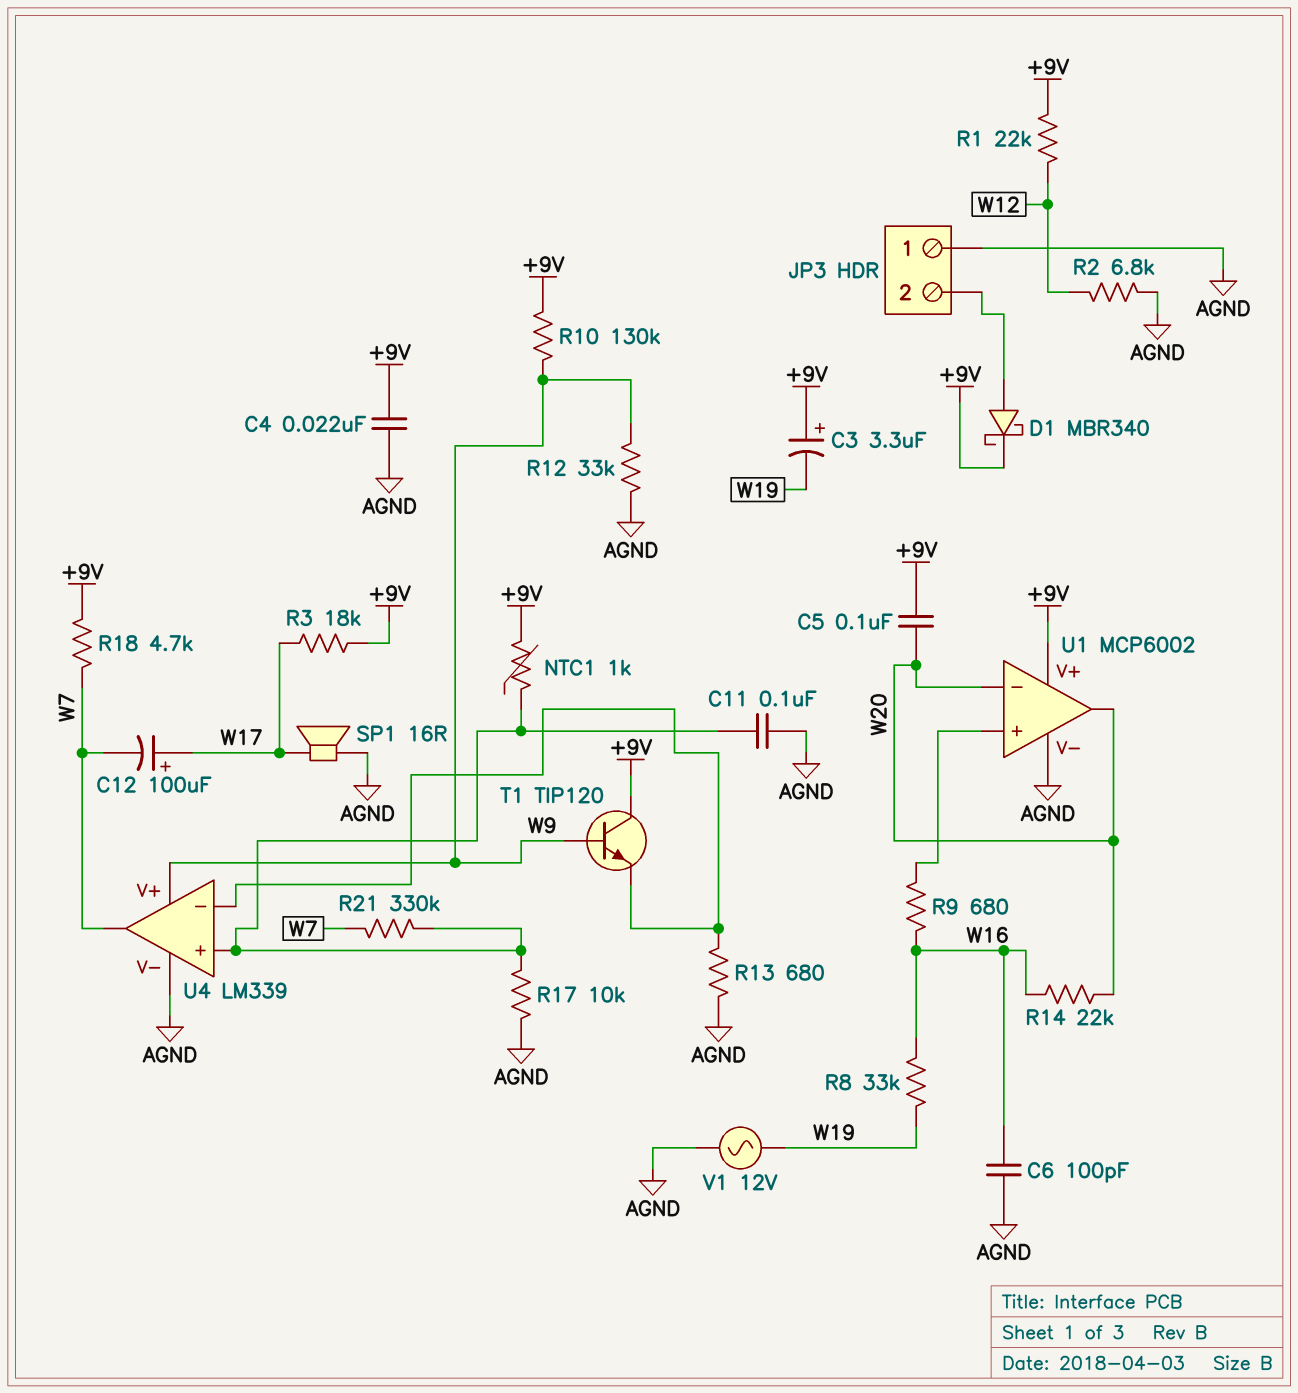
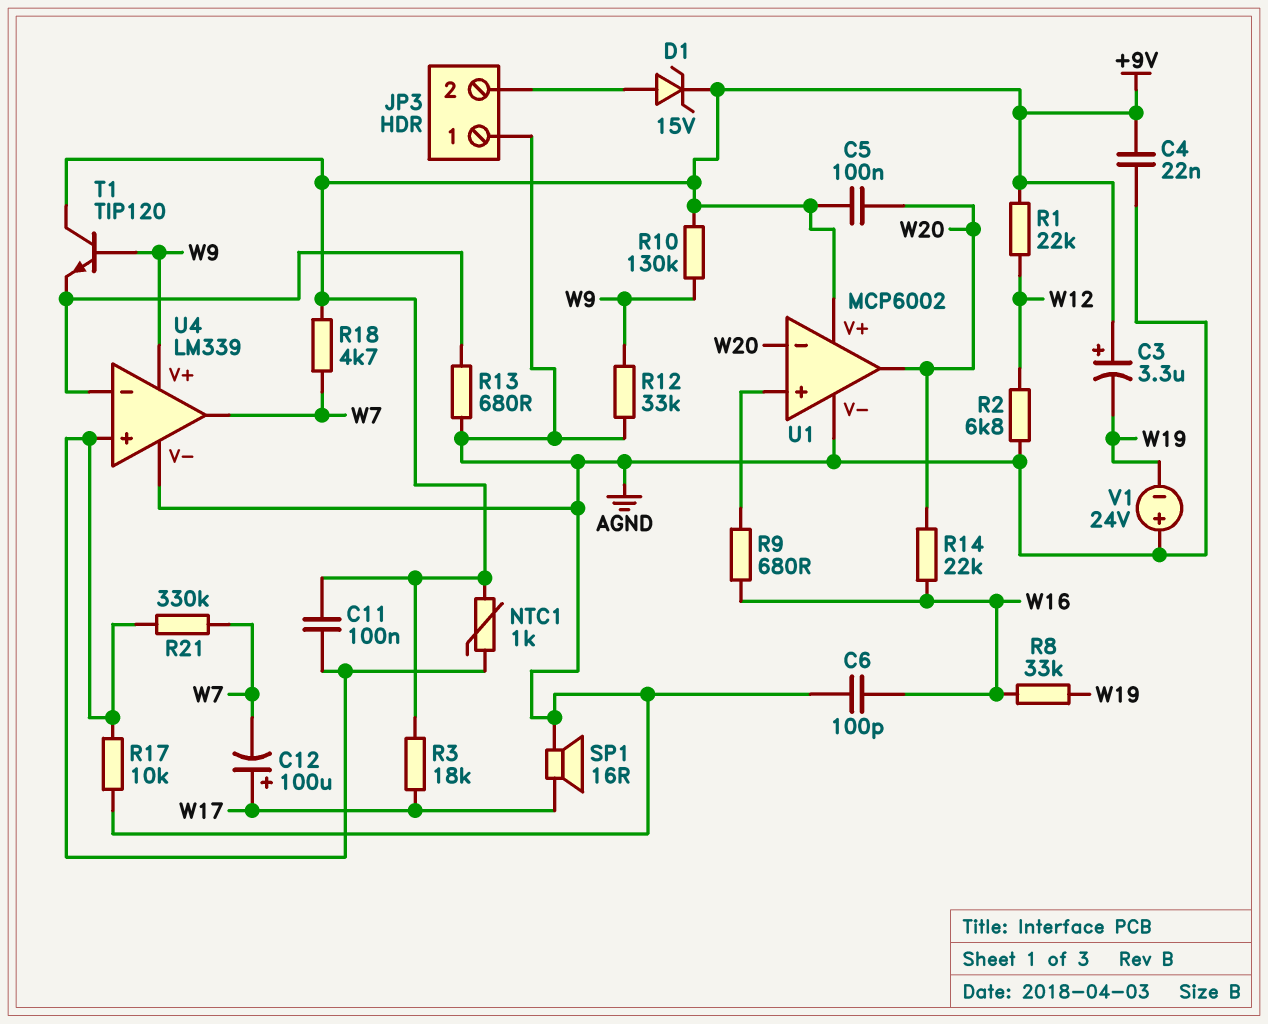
C11: 100nF (AGND, U4/in+) -> 100nF (+9V, U4/in+)
D1: schottky MBR340 (A JP3/2, K +9V) -> zener 15V (A JP3/2, K +9V)
V1: AC 12V (AGND, W19) -> 24V (plus AGND, minus W19)

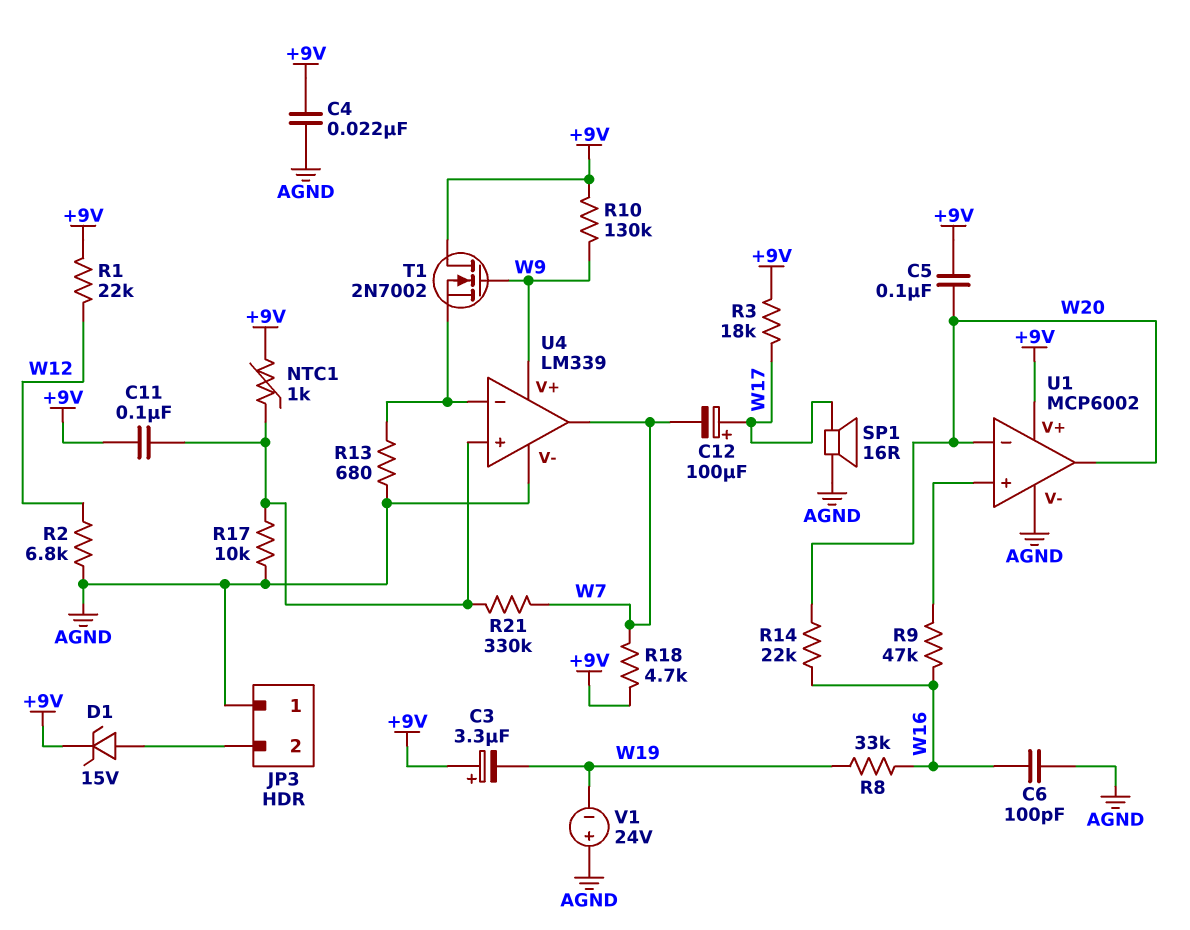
R9: 680 (U1/in+, W16) -> 47k (U1/in+, W16)
R12: 33k (AGND, W9) -> none
T1: NPN TIP120 (B W9, C +9V, E U4/in-) -> NMOS 2N7002 (G W9, D +9V, S U4/in-)

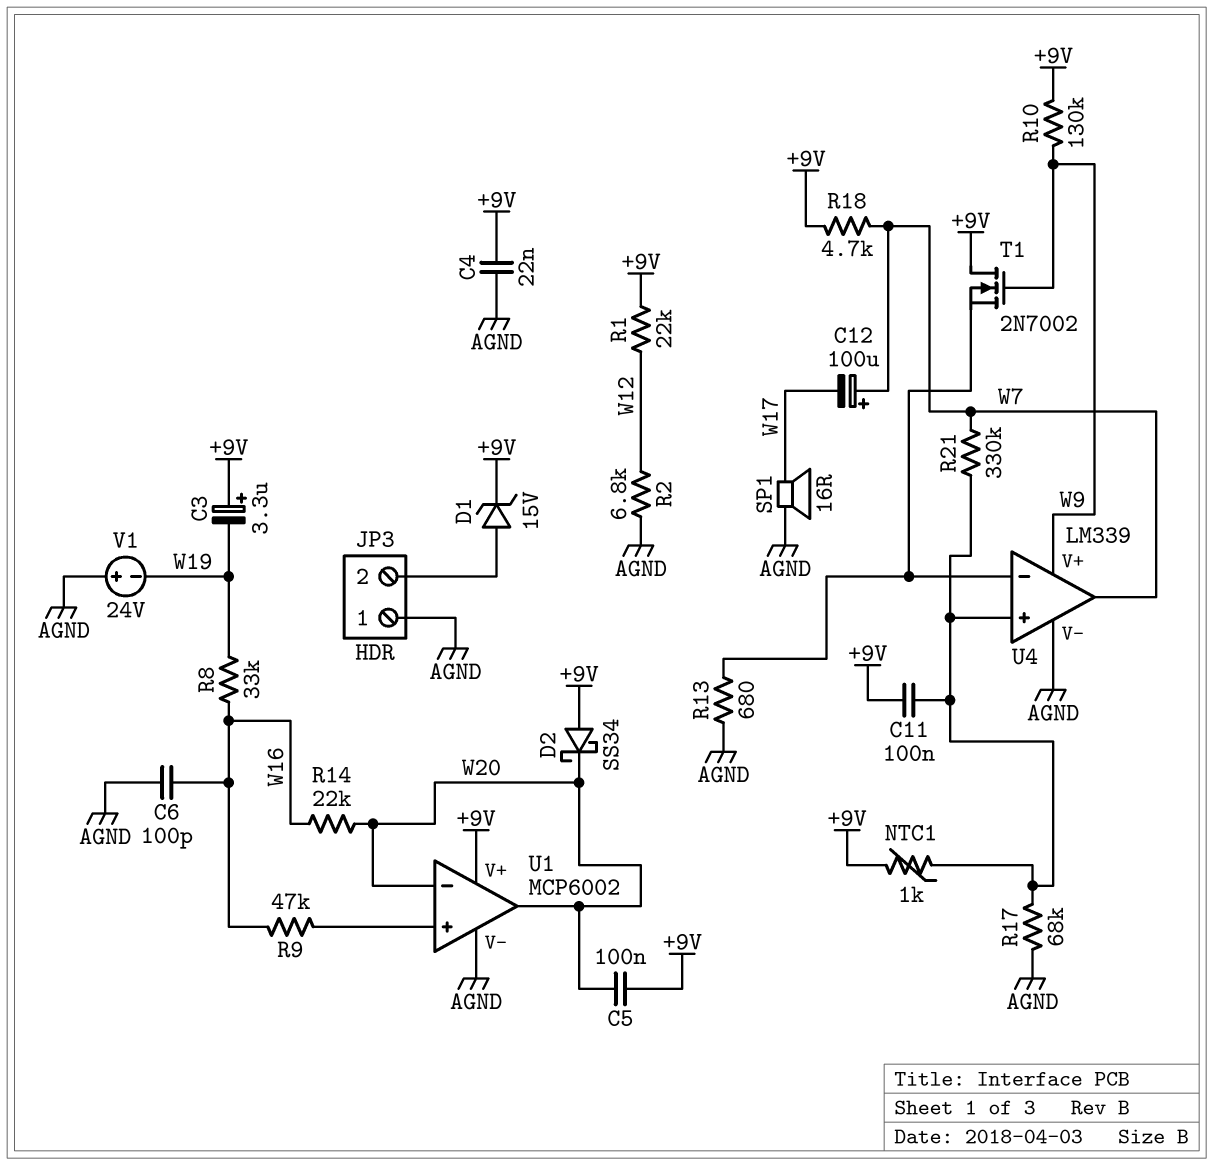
C12: 100uF (plus W17, minus W7) -> 100uF (plus W7, minus W17)
D2: none -> schottky SS34 (A +9V, K W20)
R3: 18k (+9V, W17) -> none
R17: 10k (AGND, U4/in+) -> 68k (AGND, U4/in+)

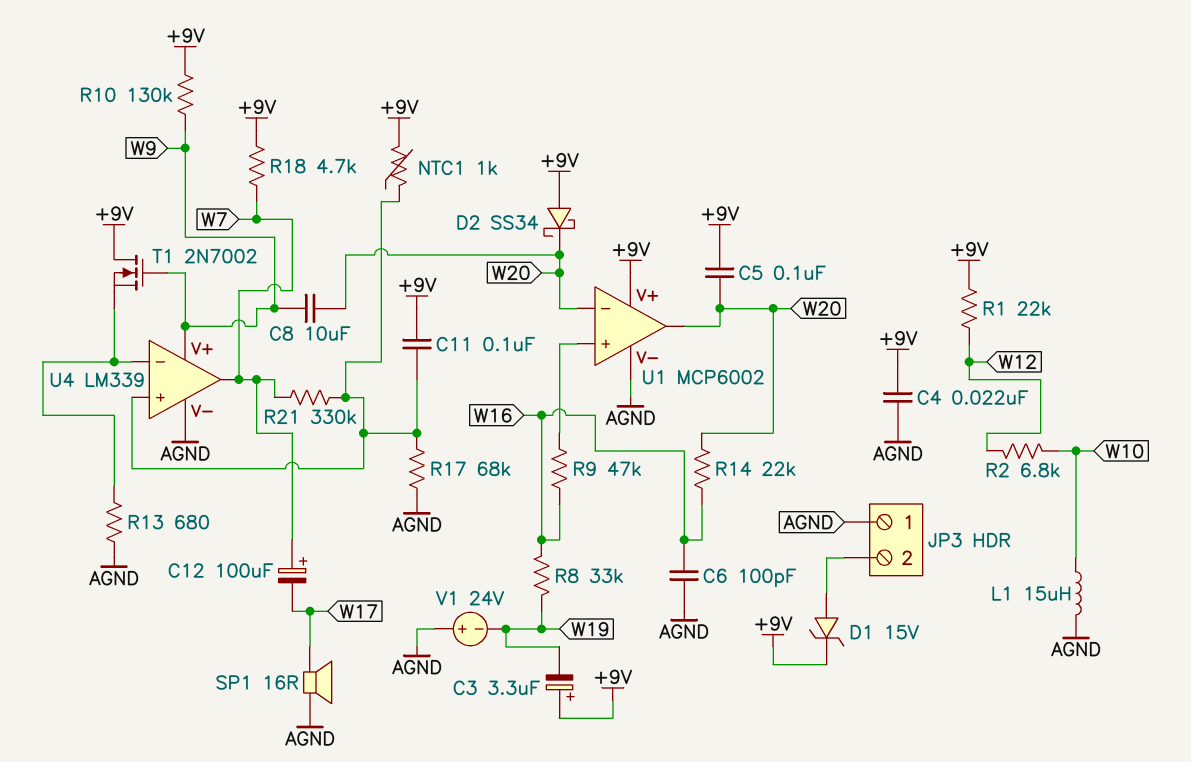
C8: none -> 10uF (W9, W20)
L1: none -> 15uH (AGND, W10)
R2: 6.8k (AGND, W12) -> 6.8k (W10, W12)

